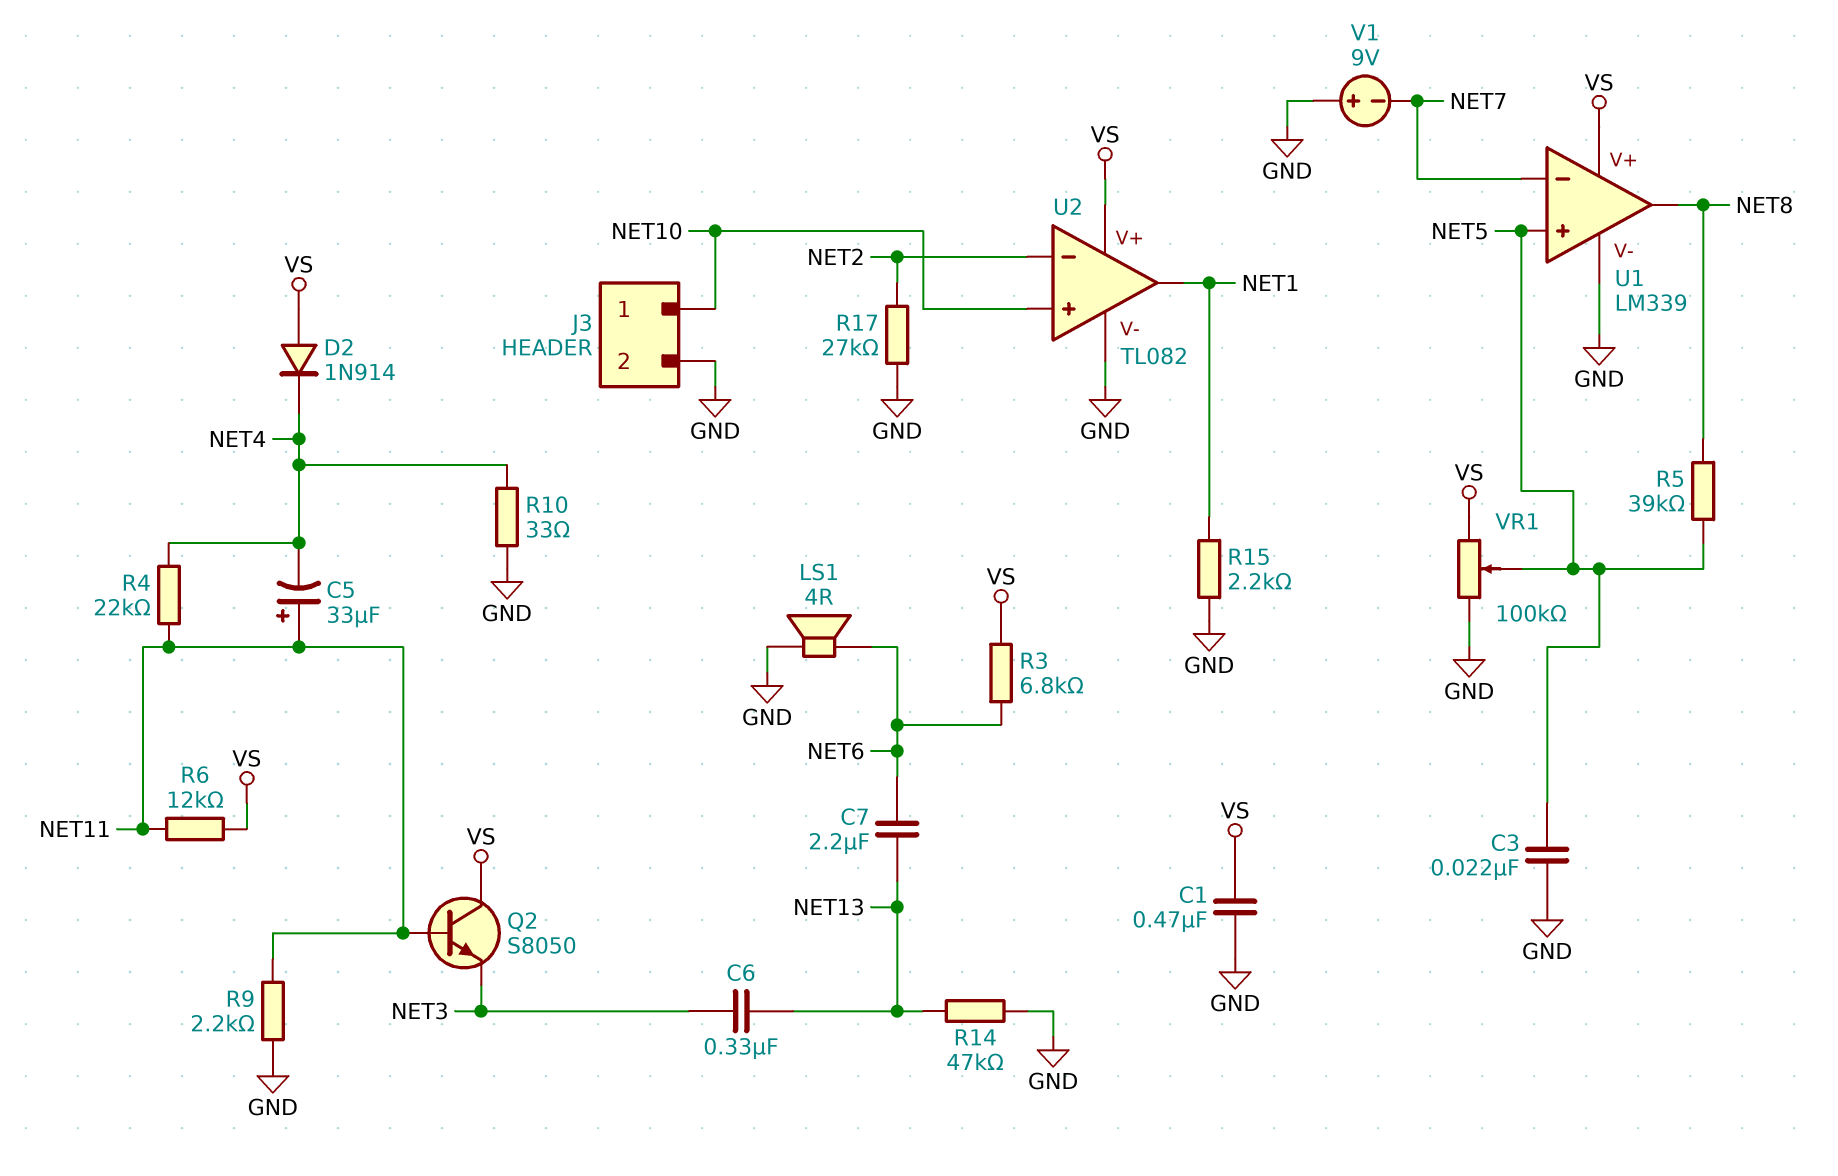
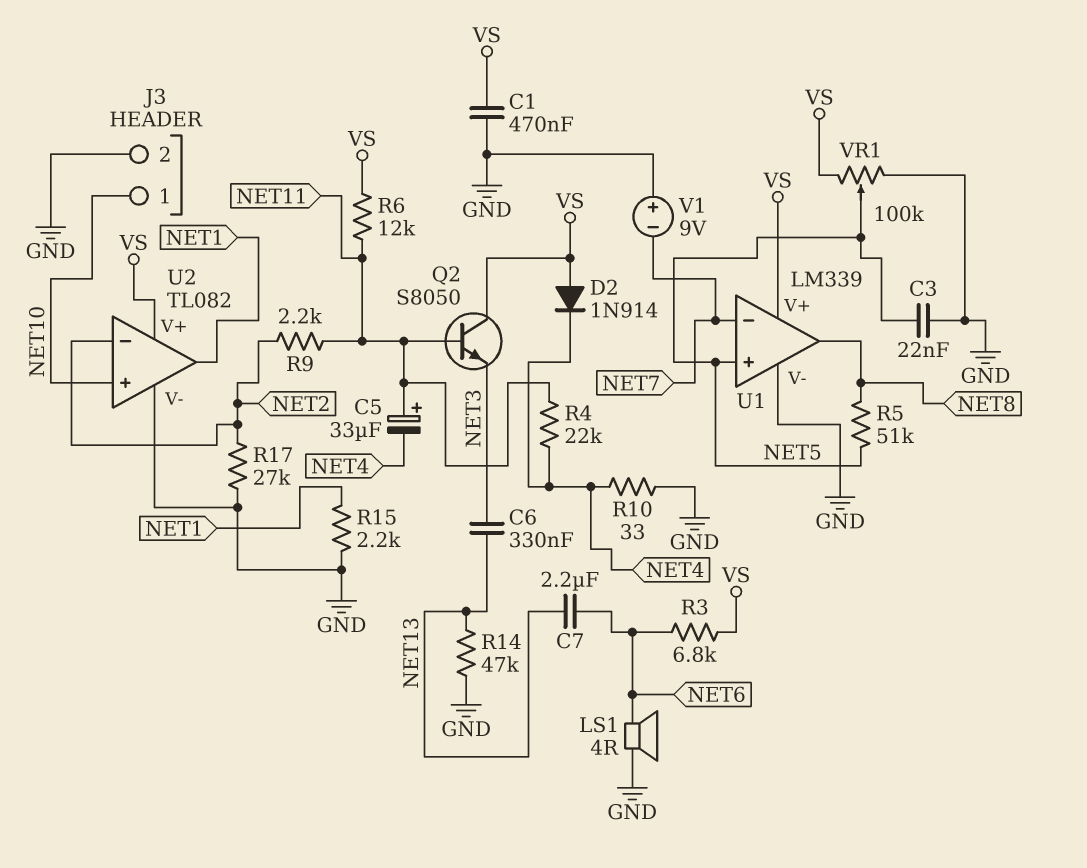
R5: 39k (NET5, NET8) -> 51k (NET5, NET8)
R9: 2.2k (GND, NET11) -> 2.2k (NET2, NET11)

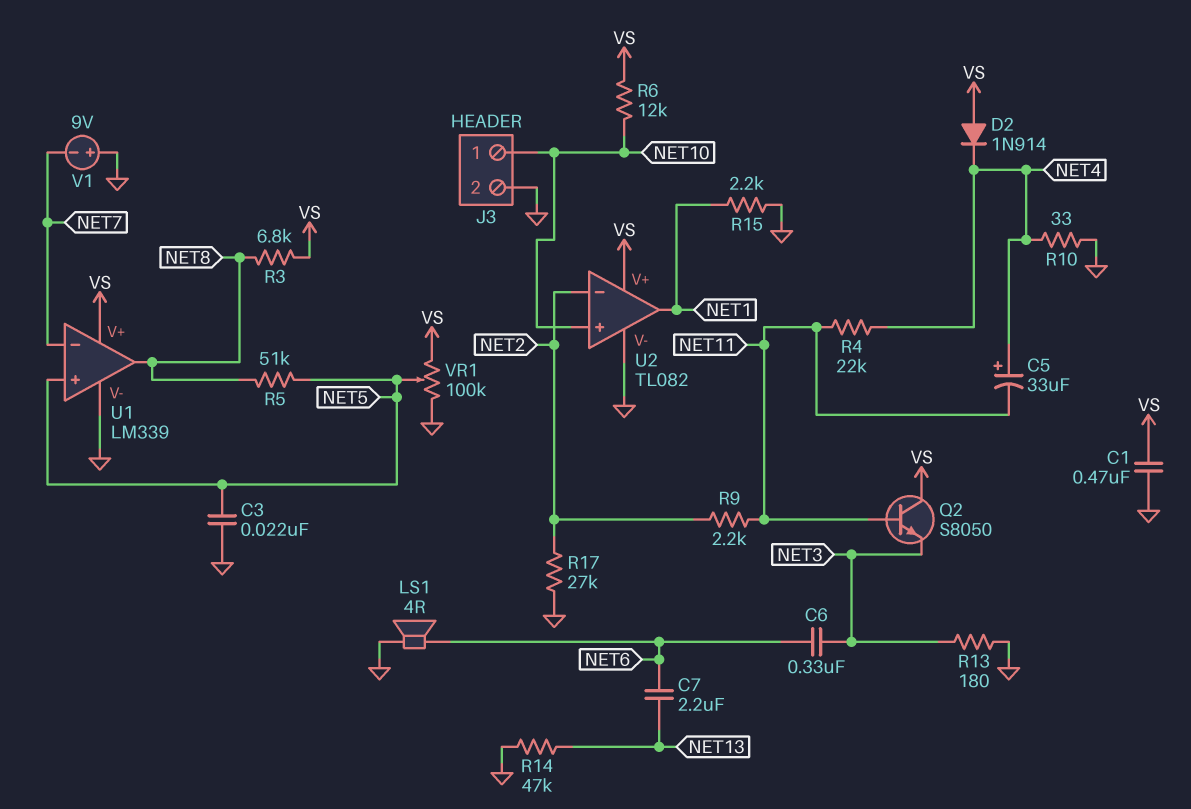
C5: 33uF (plus NET11, minus NET4) -> 33uF (plus NET4, minus NET11)
C6: 330nF (NET3, NET13) -> 330nF (NET3, NET6)
R3: 6.8k (NET6, VS) -> 6.8k (NET8, VS)
R6: 12k (NET11, VS) -> 12k (NET10, VS)
R13: none -> 180 (GND, NET3)

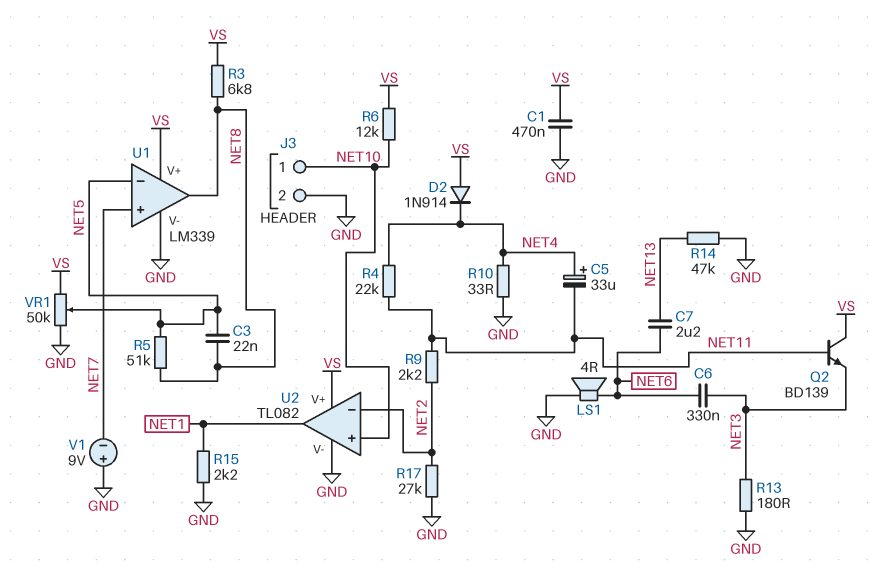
C3: 22nF (GND, NET5) -> 22nF (NET5, NET8)
Q2: NPN S8050 (B NET11, C VS, E NET3) -> NPN BD139 (B NET11, C VS, E NET3)
U1 pin in+: NET5 -> NET7
U1 pin in-: NET7 -> NET5
VR1: 100k (GND, VS, wiper NET5) -> 50k (GND, VS, wiper NET5)

